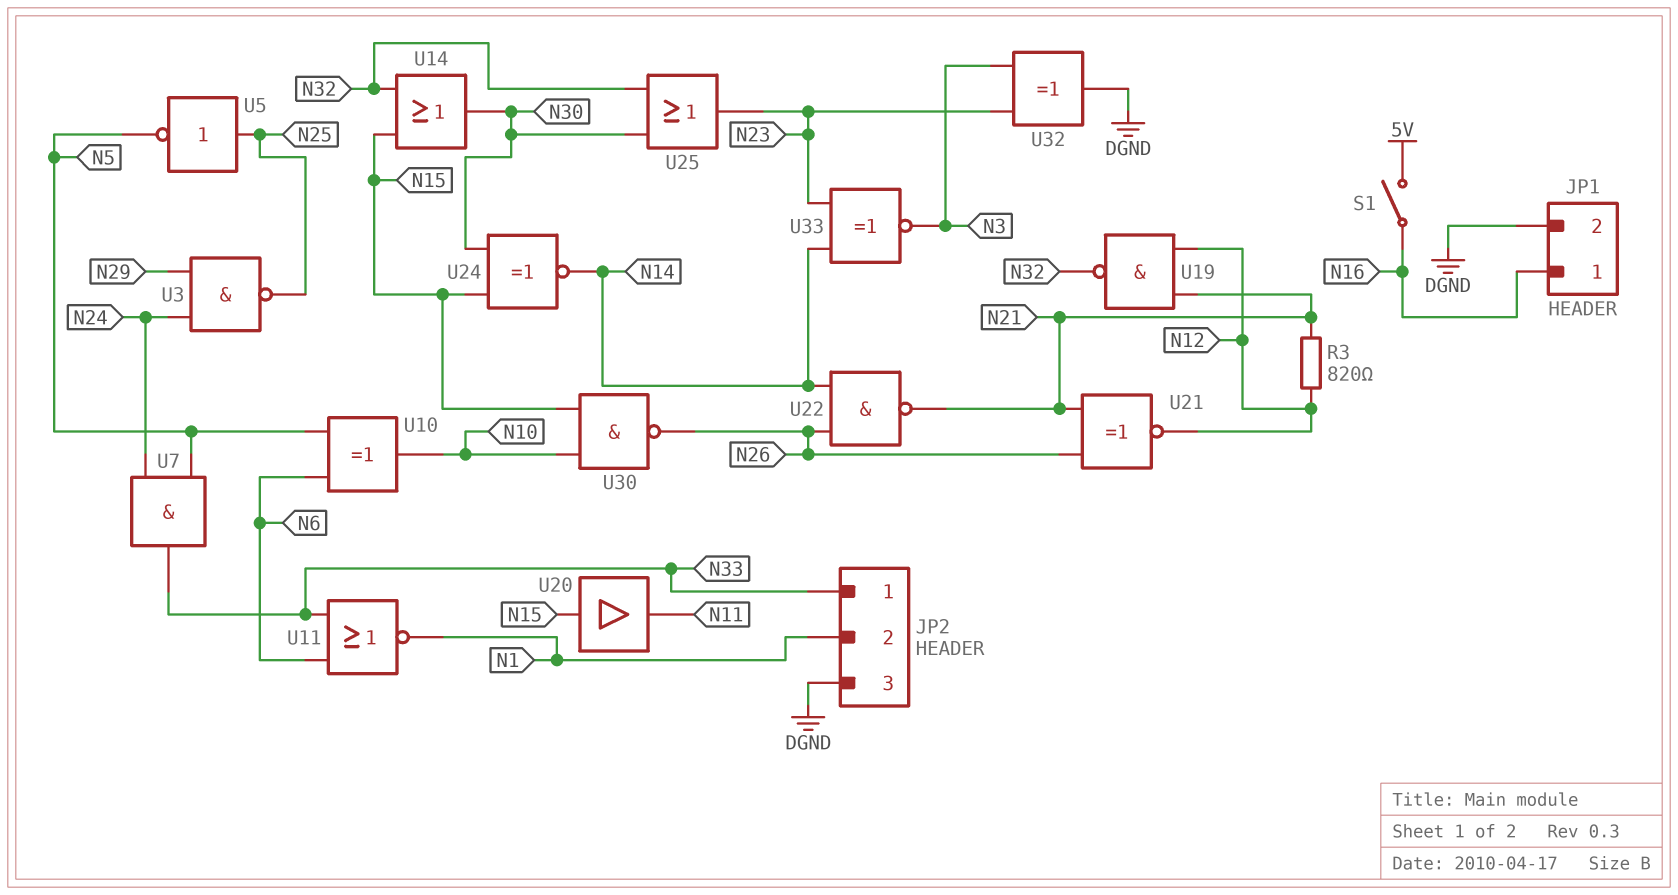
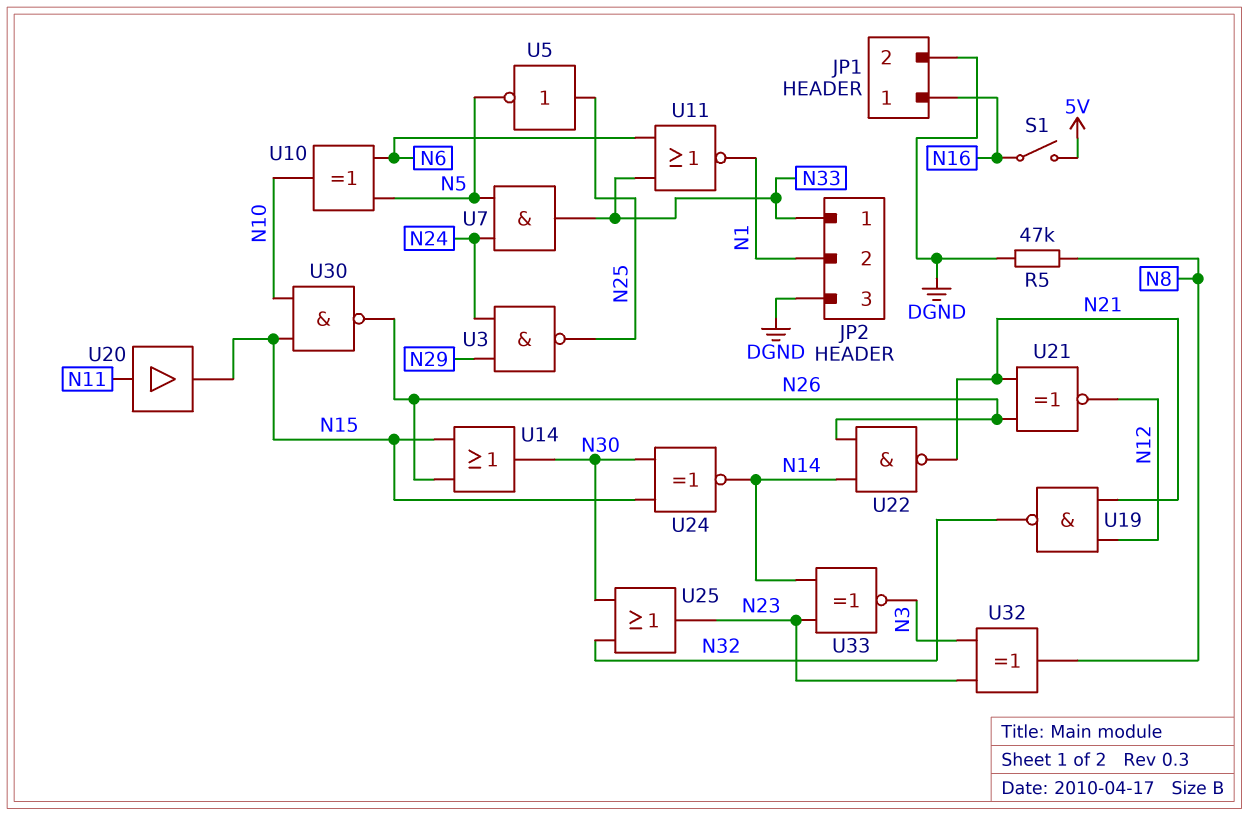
R3: 820 (N12, N21) -> none
R5: none -> 47k (DGND, N8)
U14: OR (in N15, in N32, out N30) -> OR (in N15, in N26, out N30)
U20: buffer (in N15, out N11) -> buffer (in N11, out N15)
U32: XOR (in N3, in N23, out DGND) -> XOR (in N3, in N23, out N8)

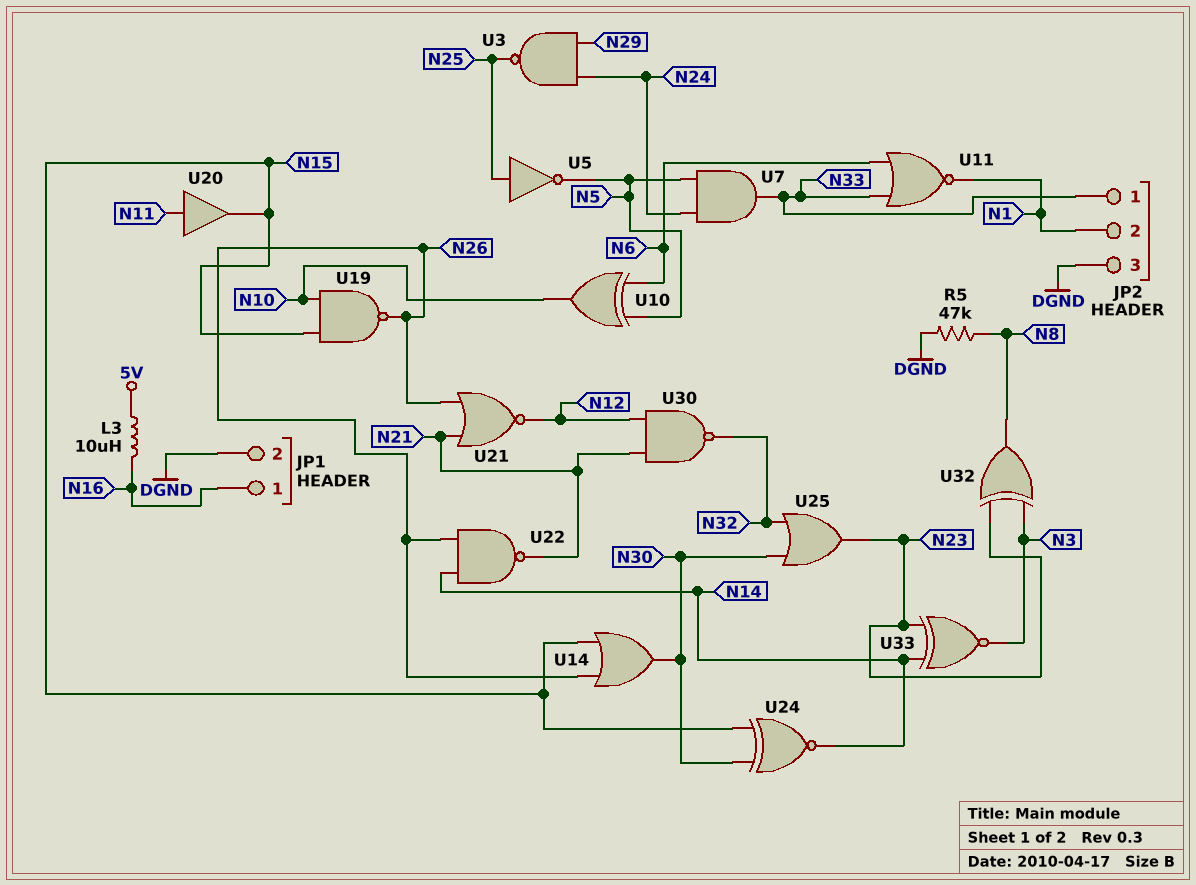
L3: none -> 10uH (5V, N16)
S1: switch (5V, N16) -> none
U19: NAND (in N12, in N21, out N32) -> NAND (in N10, in N15, out N26)
U21: XNOR (in N21, in N26, out N12) -> NOR (in N21, in N26, out N12)
U30: NAND (in N10, in N15, out N26) -> NAND (in N12, in N21, out N32)

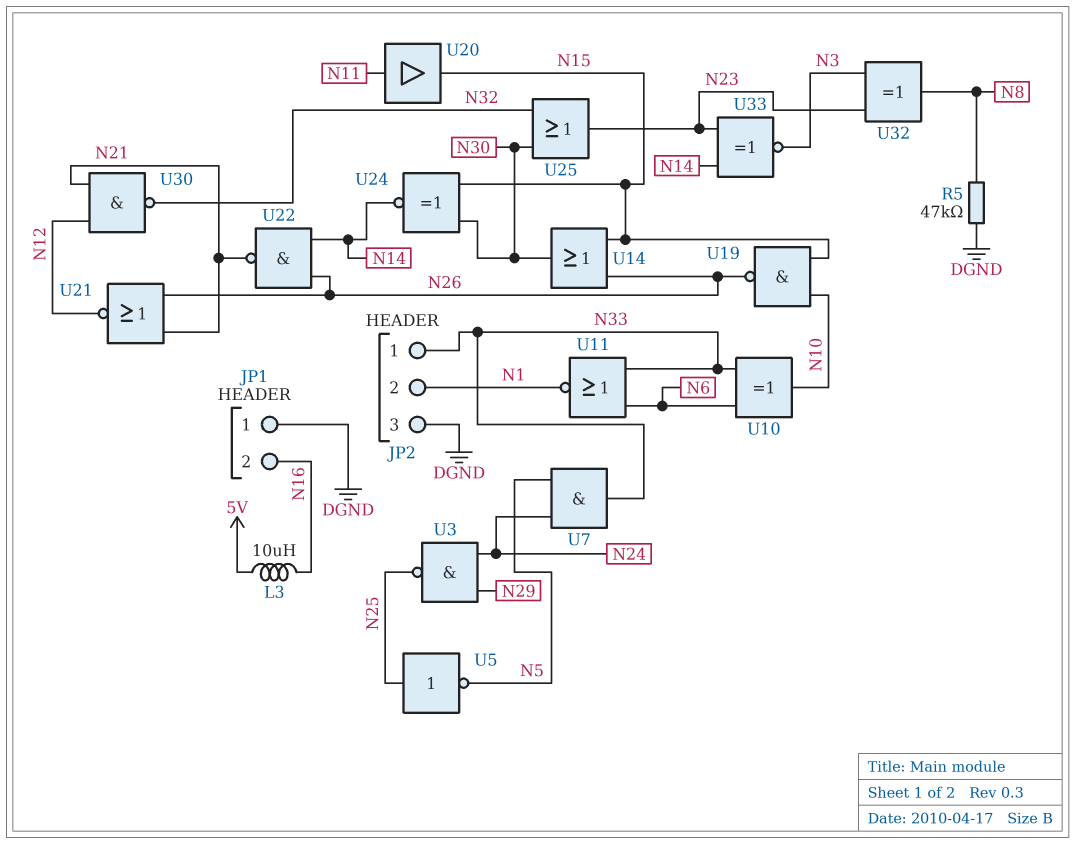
JP1 pin 1: N16 -> DGND
JP1 pin 2: DGND -> N16
U10: XOR (in N5, in N6, out N10) -> XOR (in N6, in N33, out N10)

